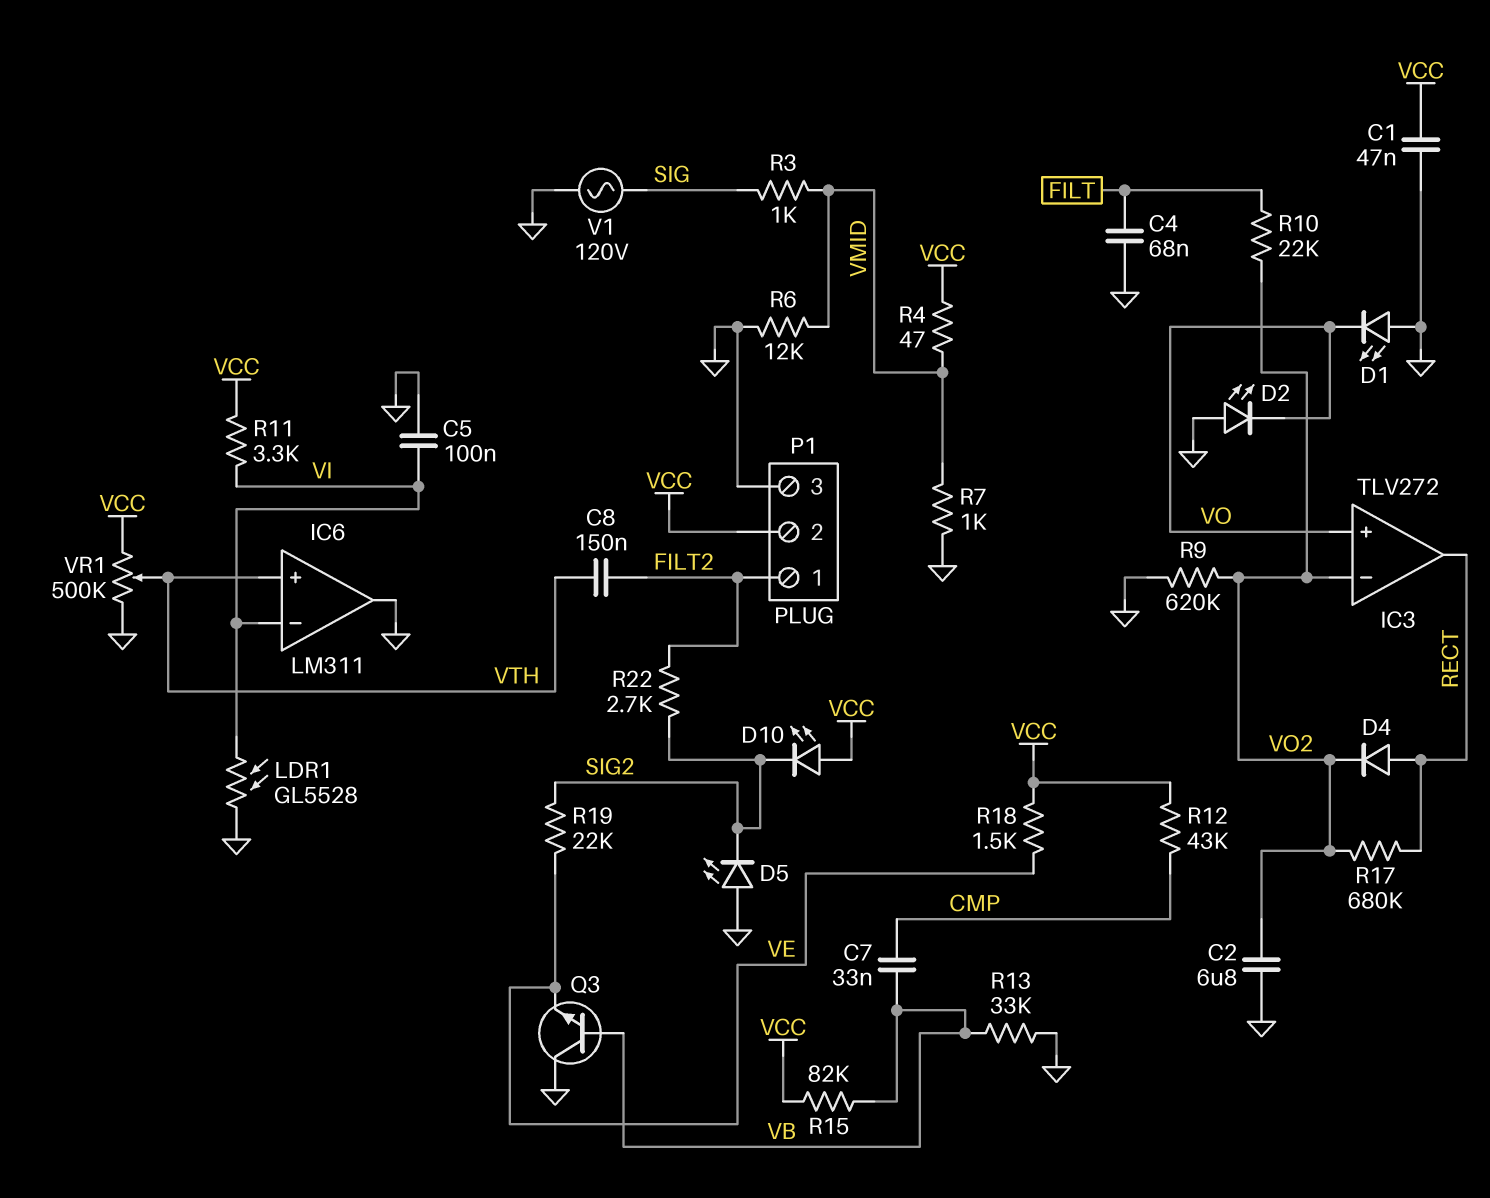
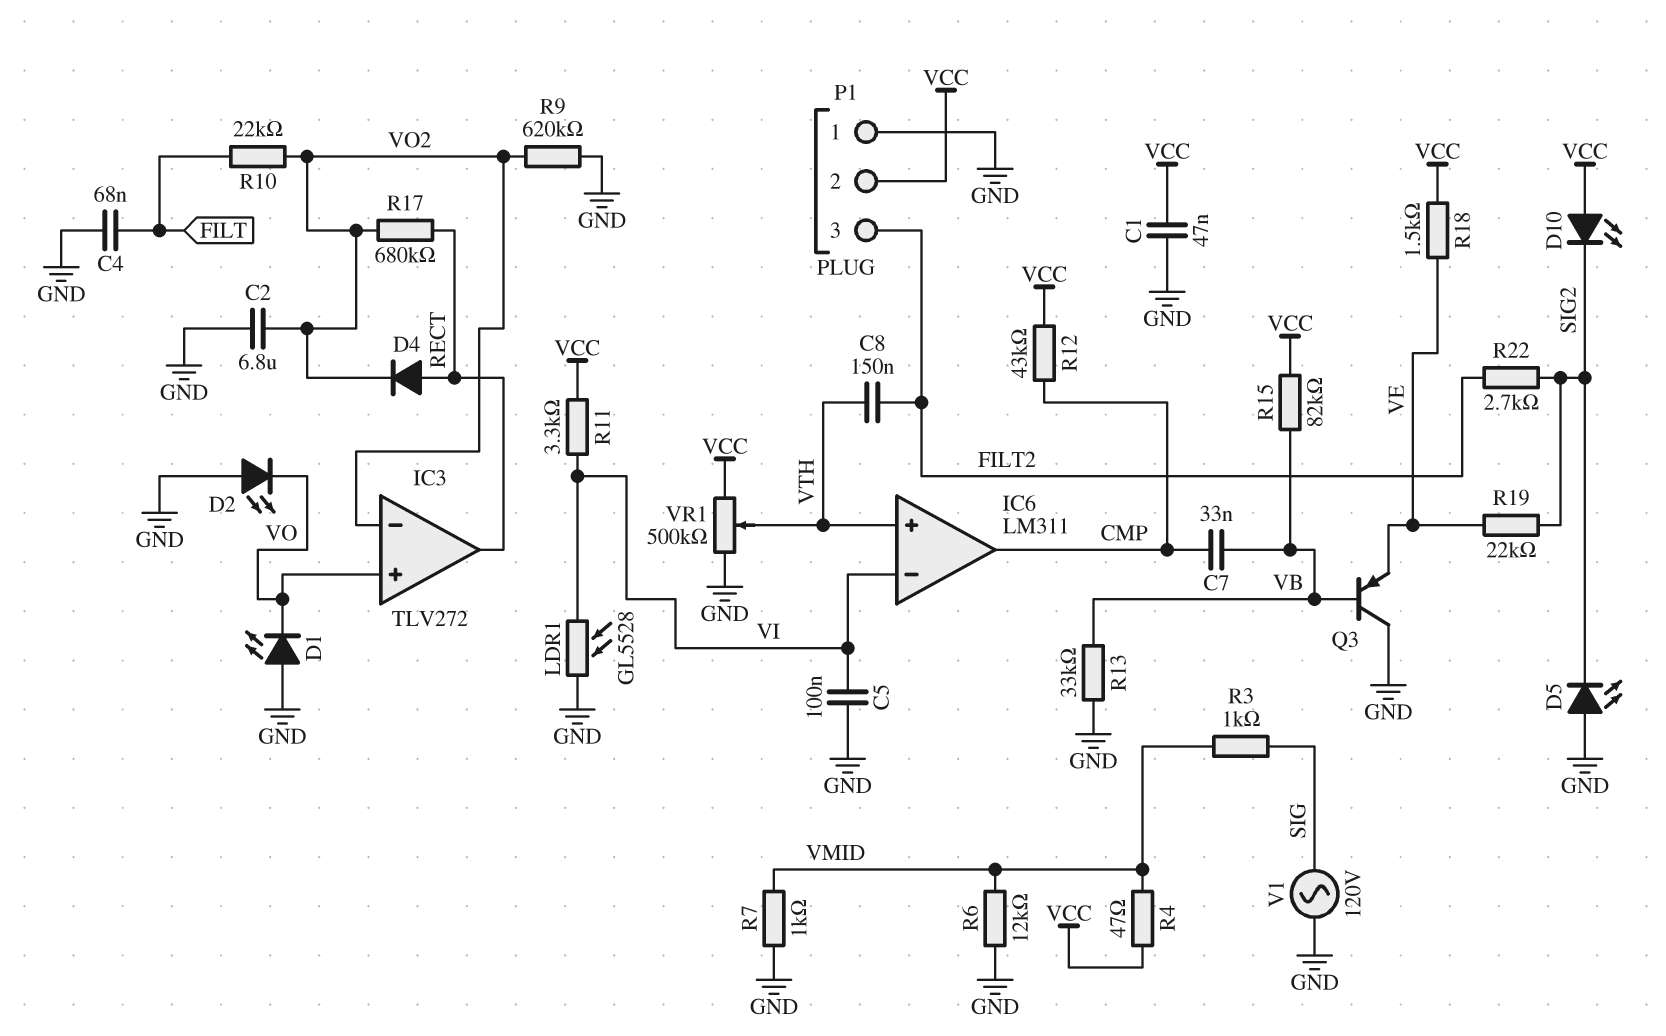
IC6 pin out: GND -> CMP
P1 pin 1: FILT2 -> GND
P1 pin 3: GND -> FILT2
Q3: NPN (B VB, C GND, E VE) -> PNP (B VB, C GND, E VE)

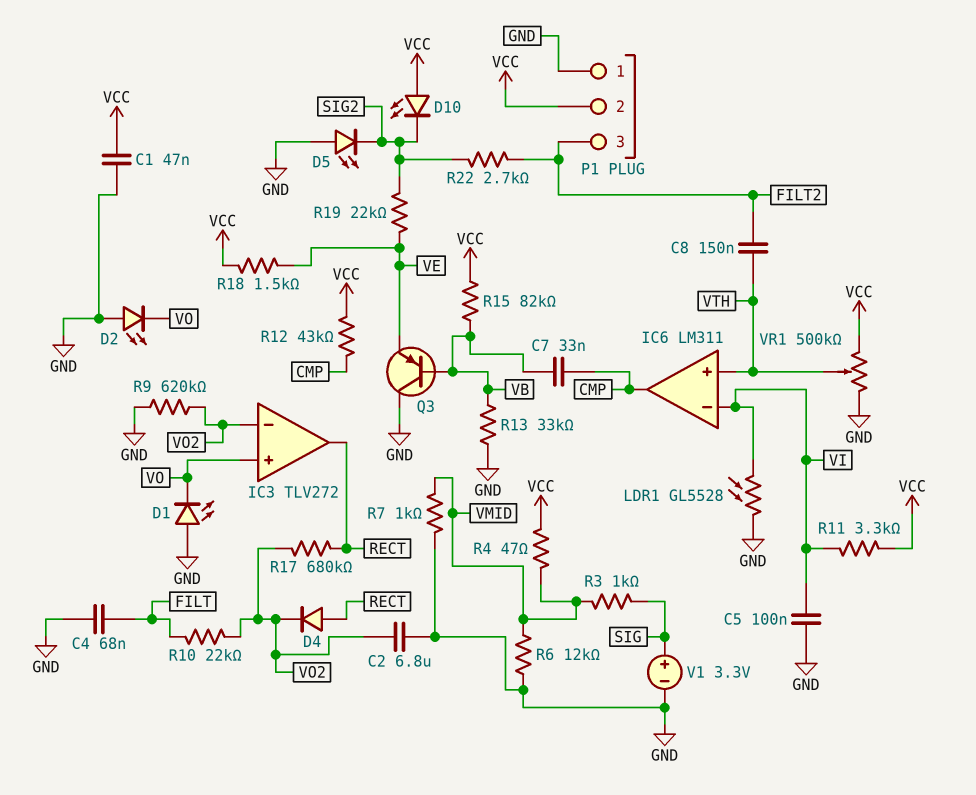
V1: AC 120V (GND, SIG) -> 3.3V (plus SIG, minus GND)

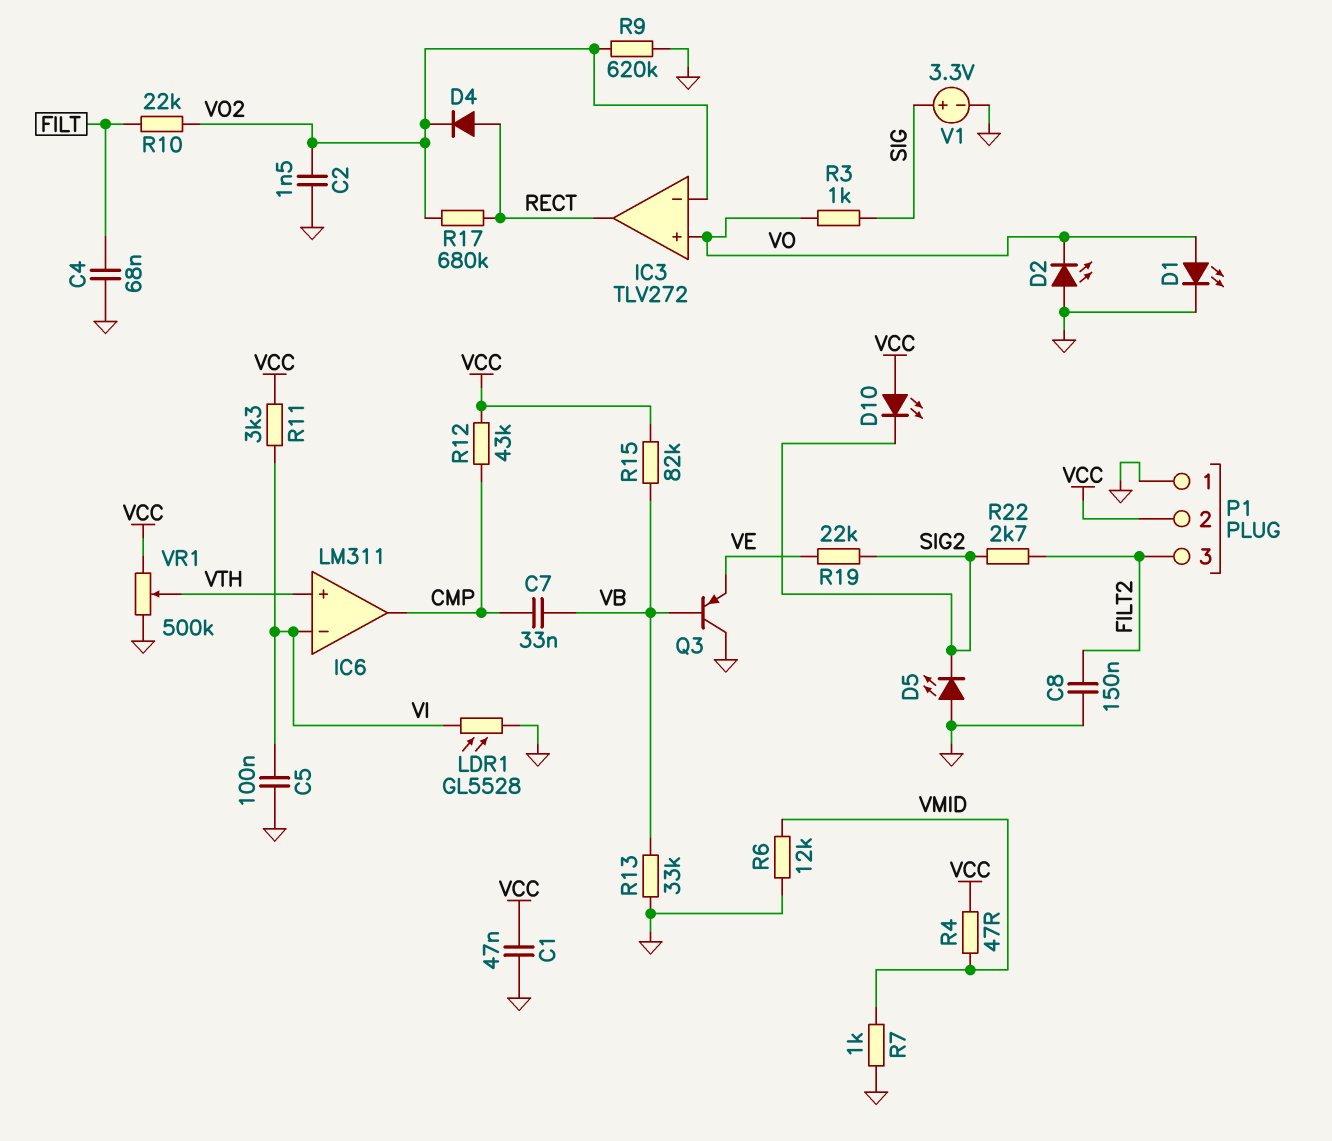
C2: 6.8uF (GND, VO2) -> 1.5nF (GND, VO2)
C8: 150nF (FILT2, VTH) -> 150nF (FILT2, GND)
D1: LED (A GND, K VO) -> LED (A VO, K GND)
R3: 1k (SIG, VMID) -> 1k (SIG, VO)
R18: 1.5k (VCC, VE) -> none

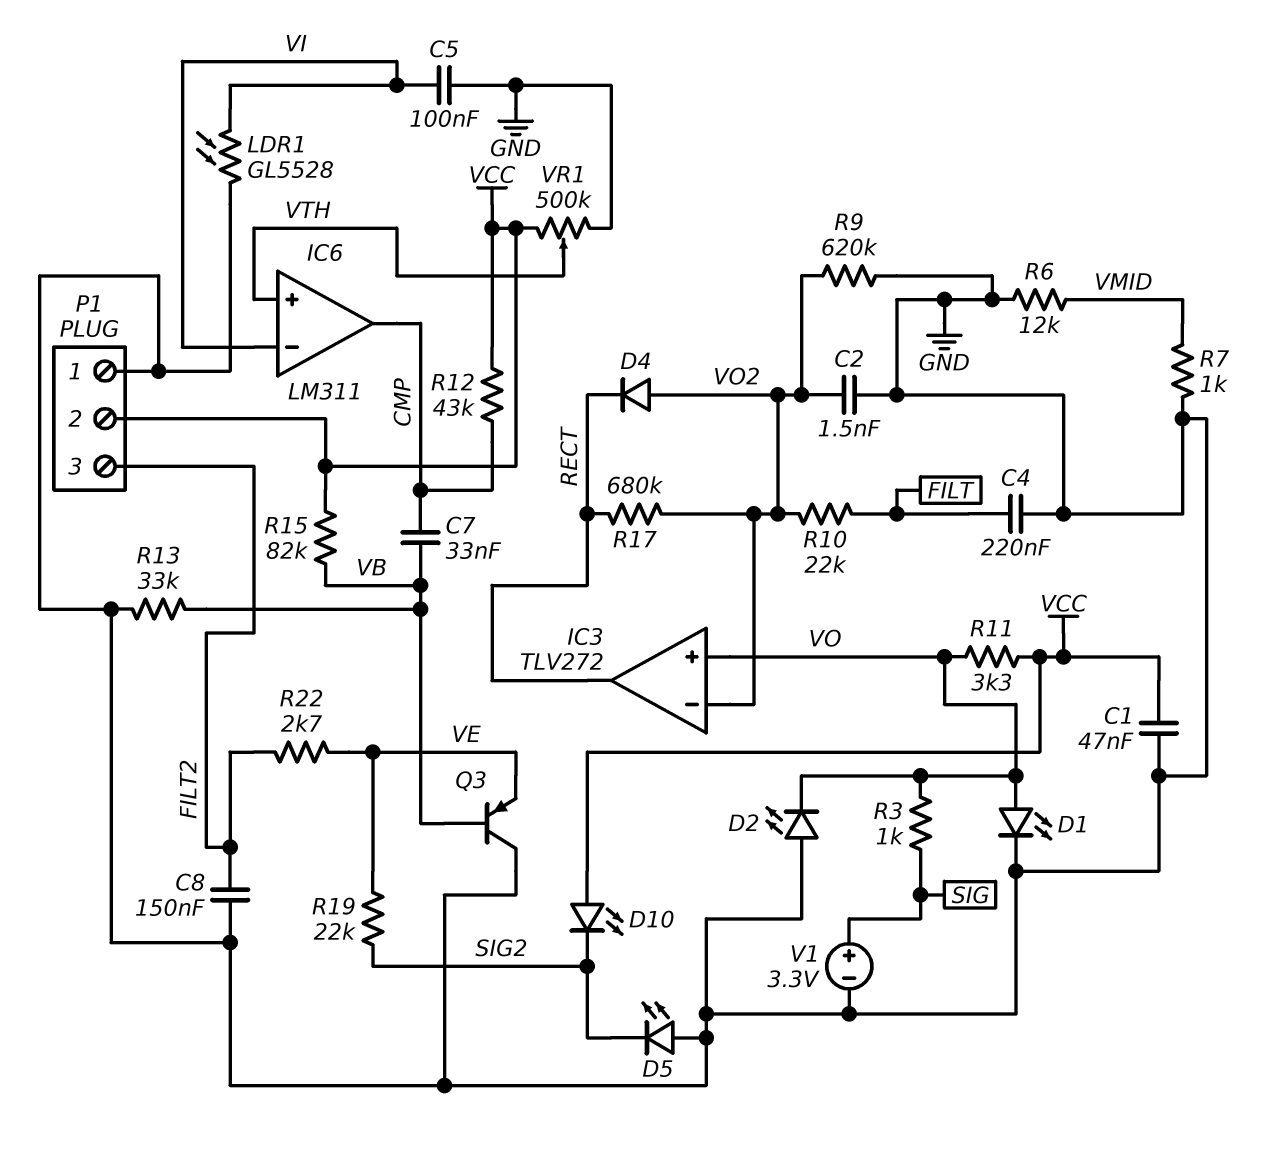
C4: 68nF (FILT, GND) -> 220nF (FILT, GND)
D4: diode (A RECT, K VO2) -> diode (A VO2, K RECT)
R4: 47 (VCC, VMID) -> none
R11: 3.3k (VCC, VI) -> 3.3k (VCC, VO)
R22: 2.7k (FILT2, SIG2) -> 2.7k (FILT2, VE)

